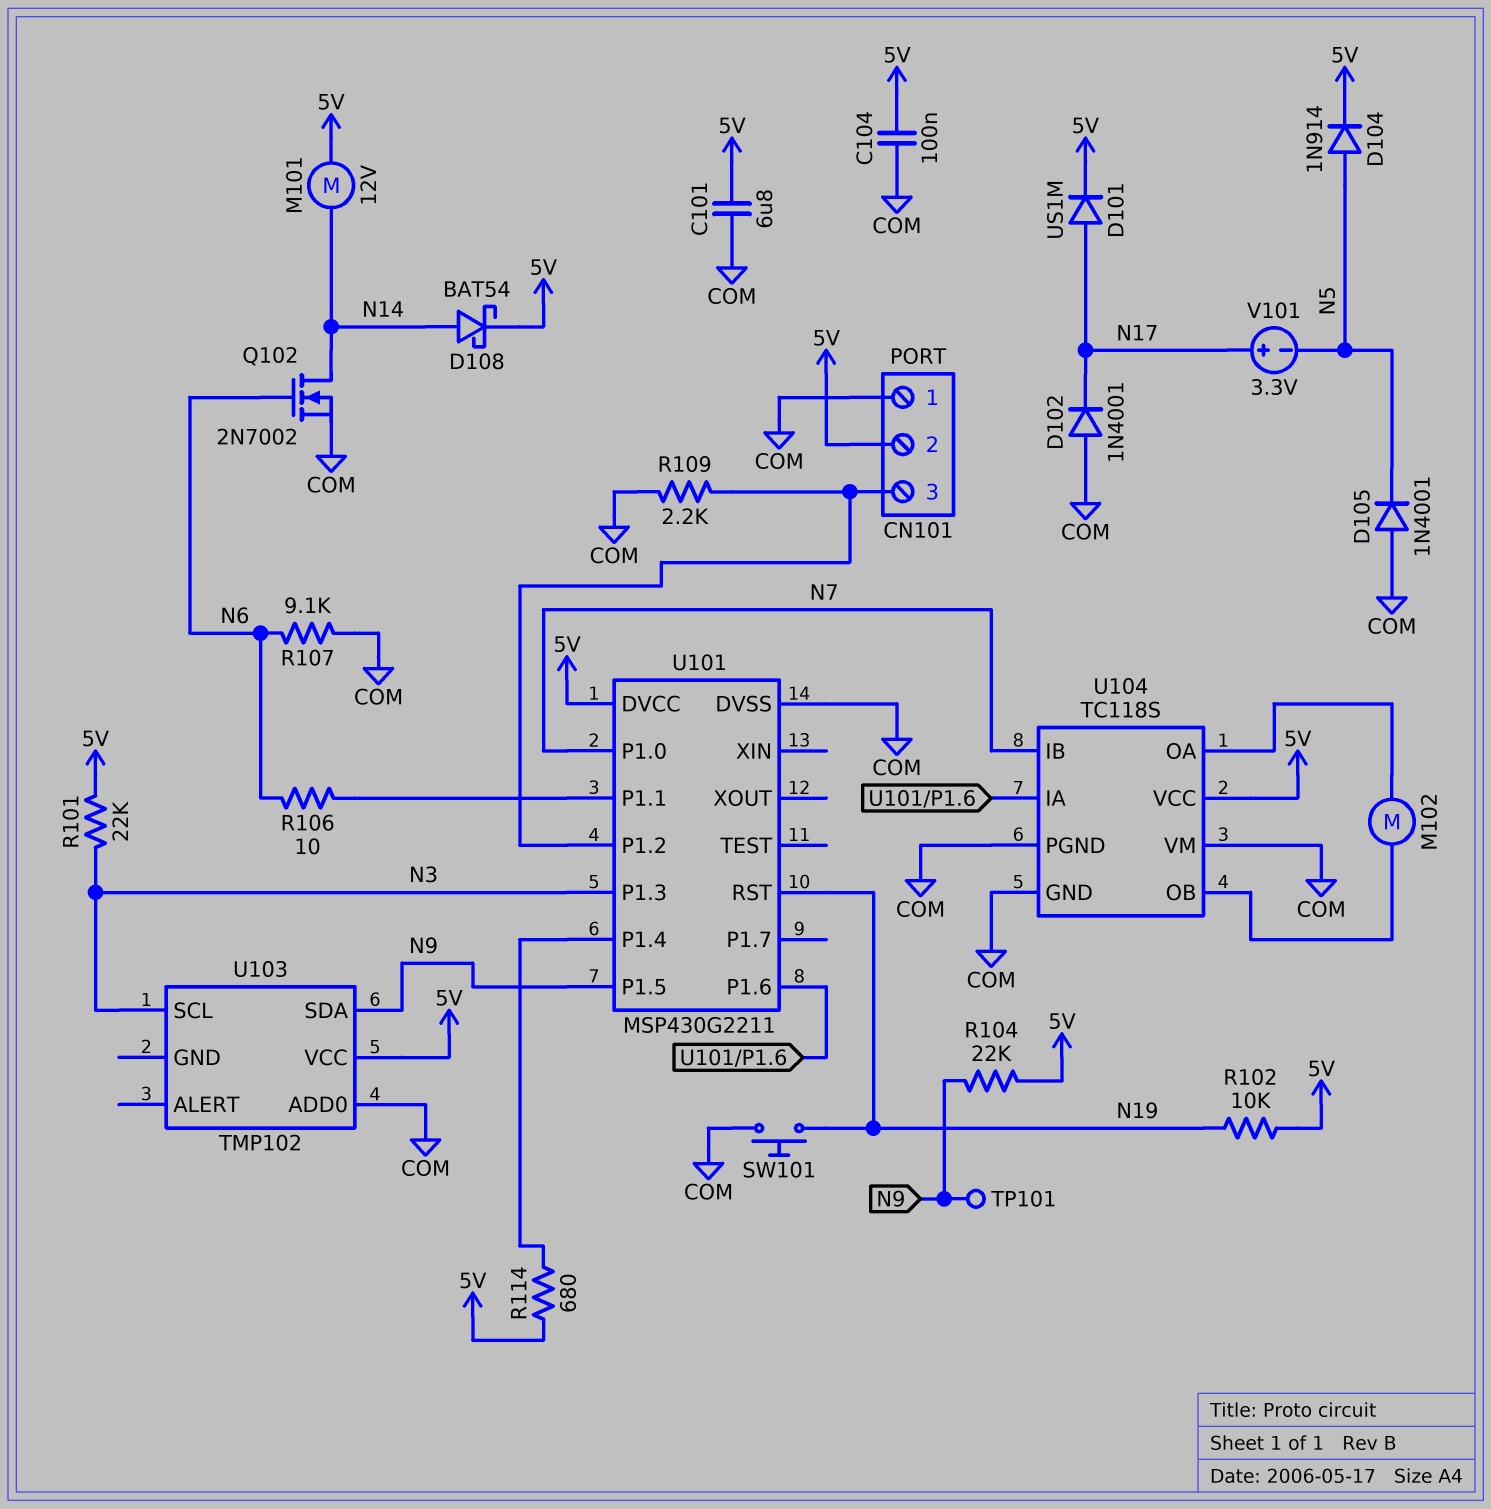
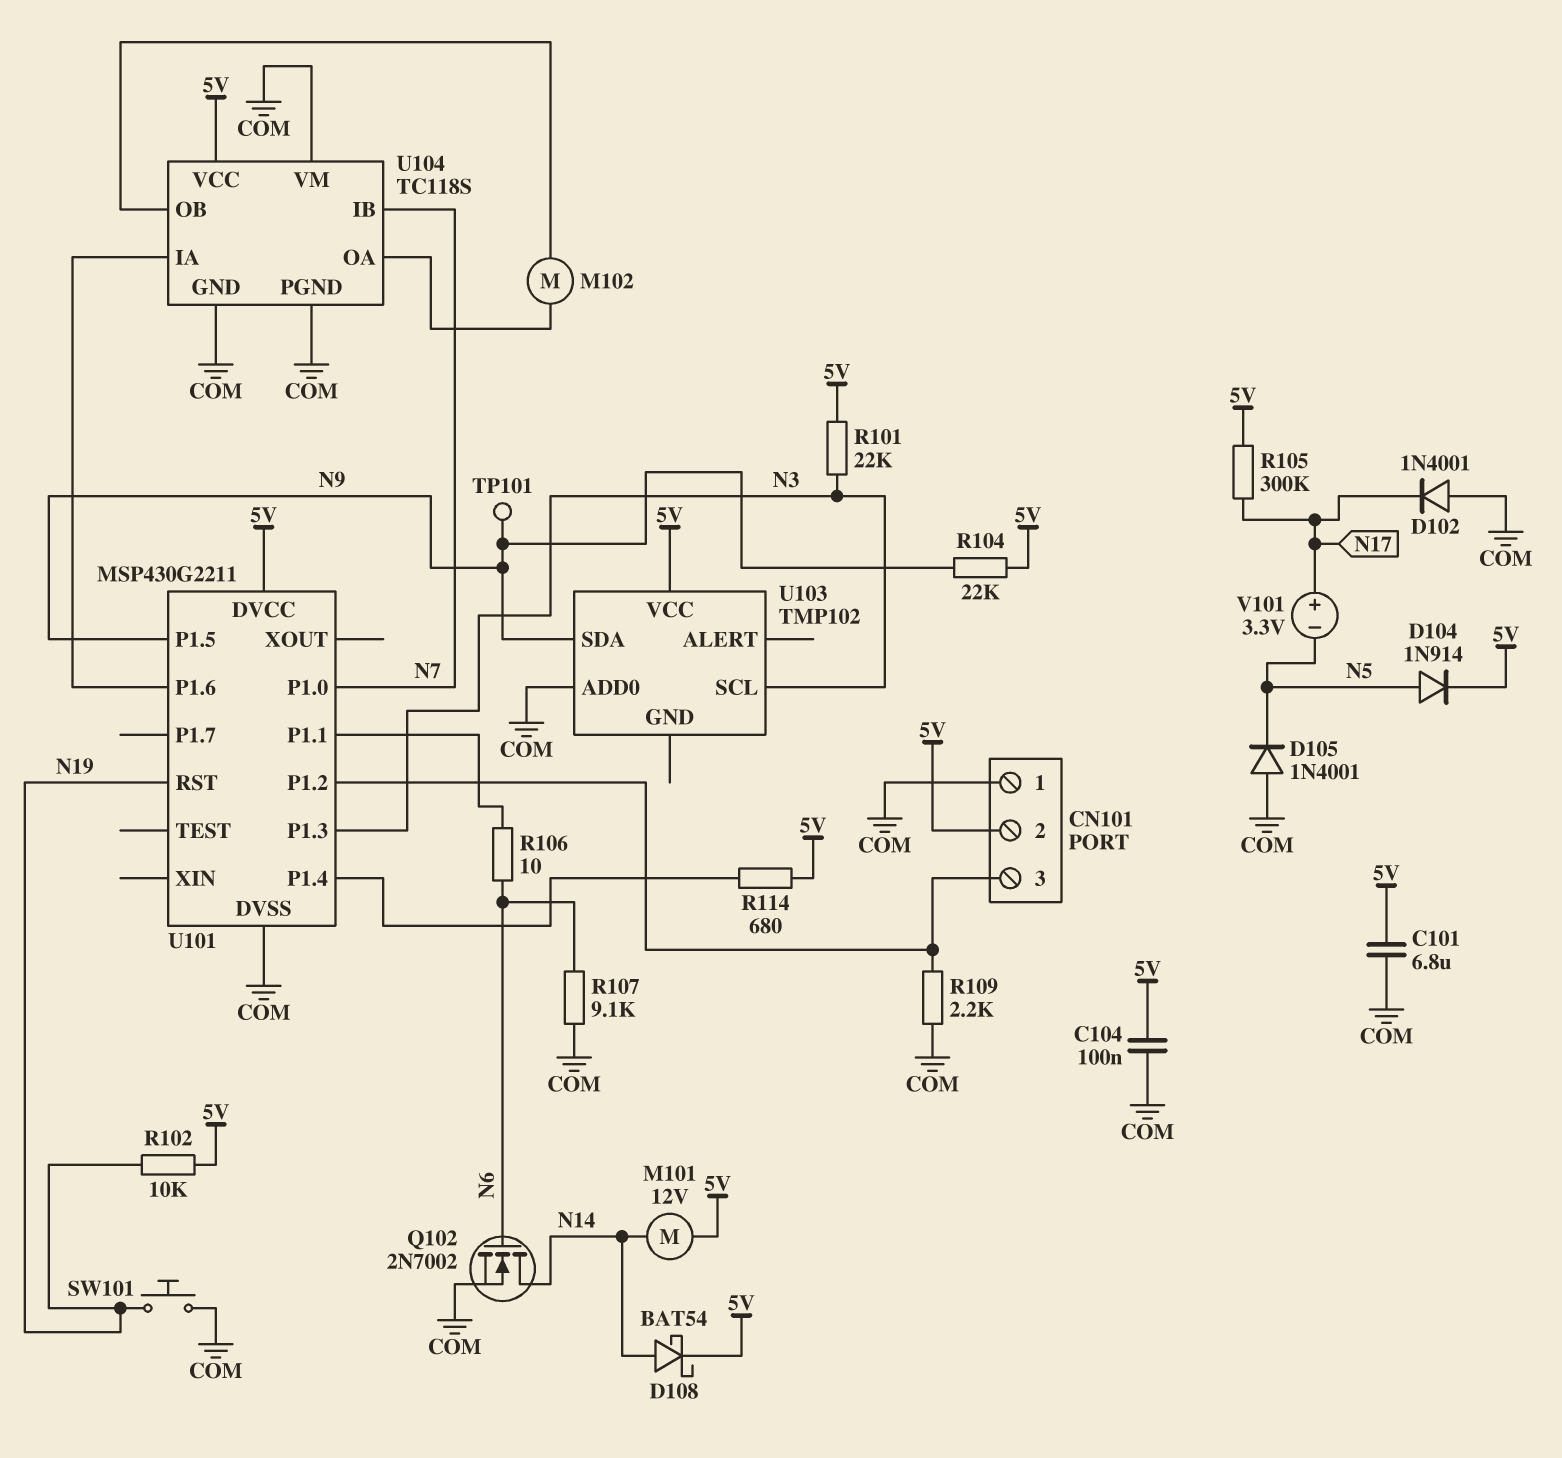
D101: diode US1M (A N17, K 5V) -> none
R105: none -> 300k (5V, N17)

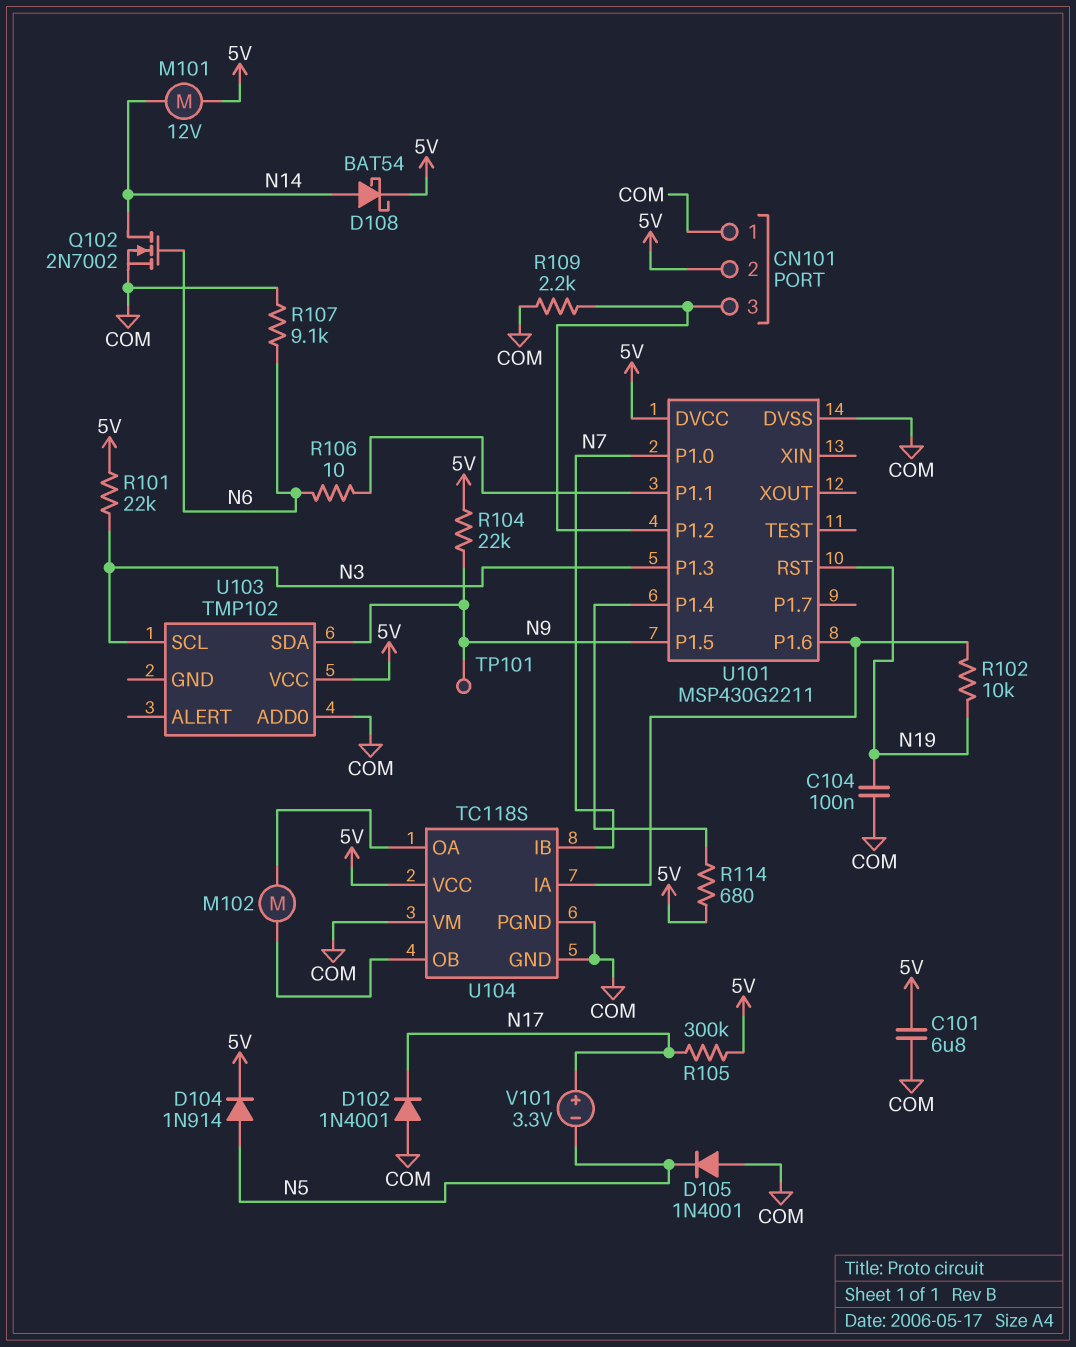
C104: 100nF (5V, COM) -> 100nF (COM, N19)
R102: 10k (5V, N19) -> 10k (N19, U101/P1.6)
SW101: button (COM, N19) -> none

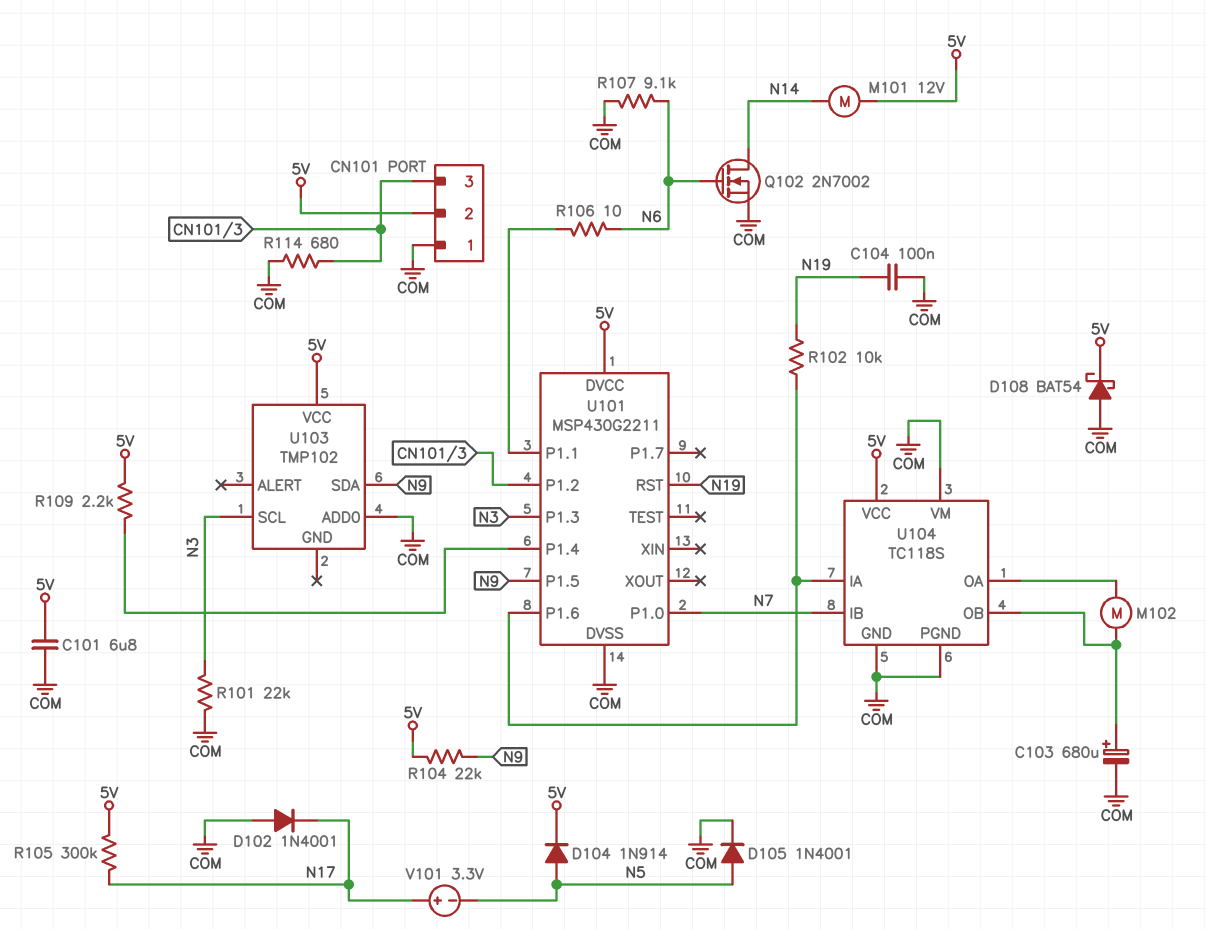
C103: none -> 680uF (plus U104/OB, minus COM)
D105: diode 1N4001 (A COM, K N5) -> diode 1N4001 (A N5, K COM)
D108: schottky BAT54 (A N14, K 5V) -> schottky BAT54 (A COM, K 5V)
R101: 22k (5V, N3) -> 22k (COM, N3)
R109: 2.2k (CN101/3, COM) -> 2.2k (5V, U101/P1.4)
R114: 680 (5V, U101/P1.4) -> 680 (CN101/3, COM)
TP101: test point (N9) -> none

